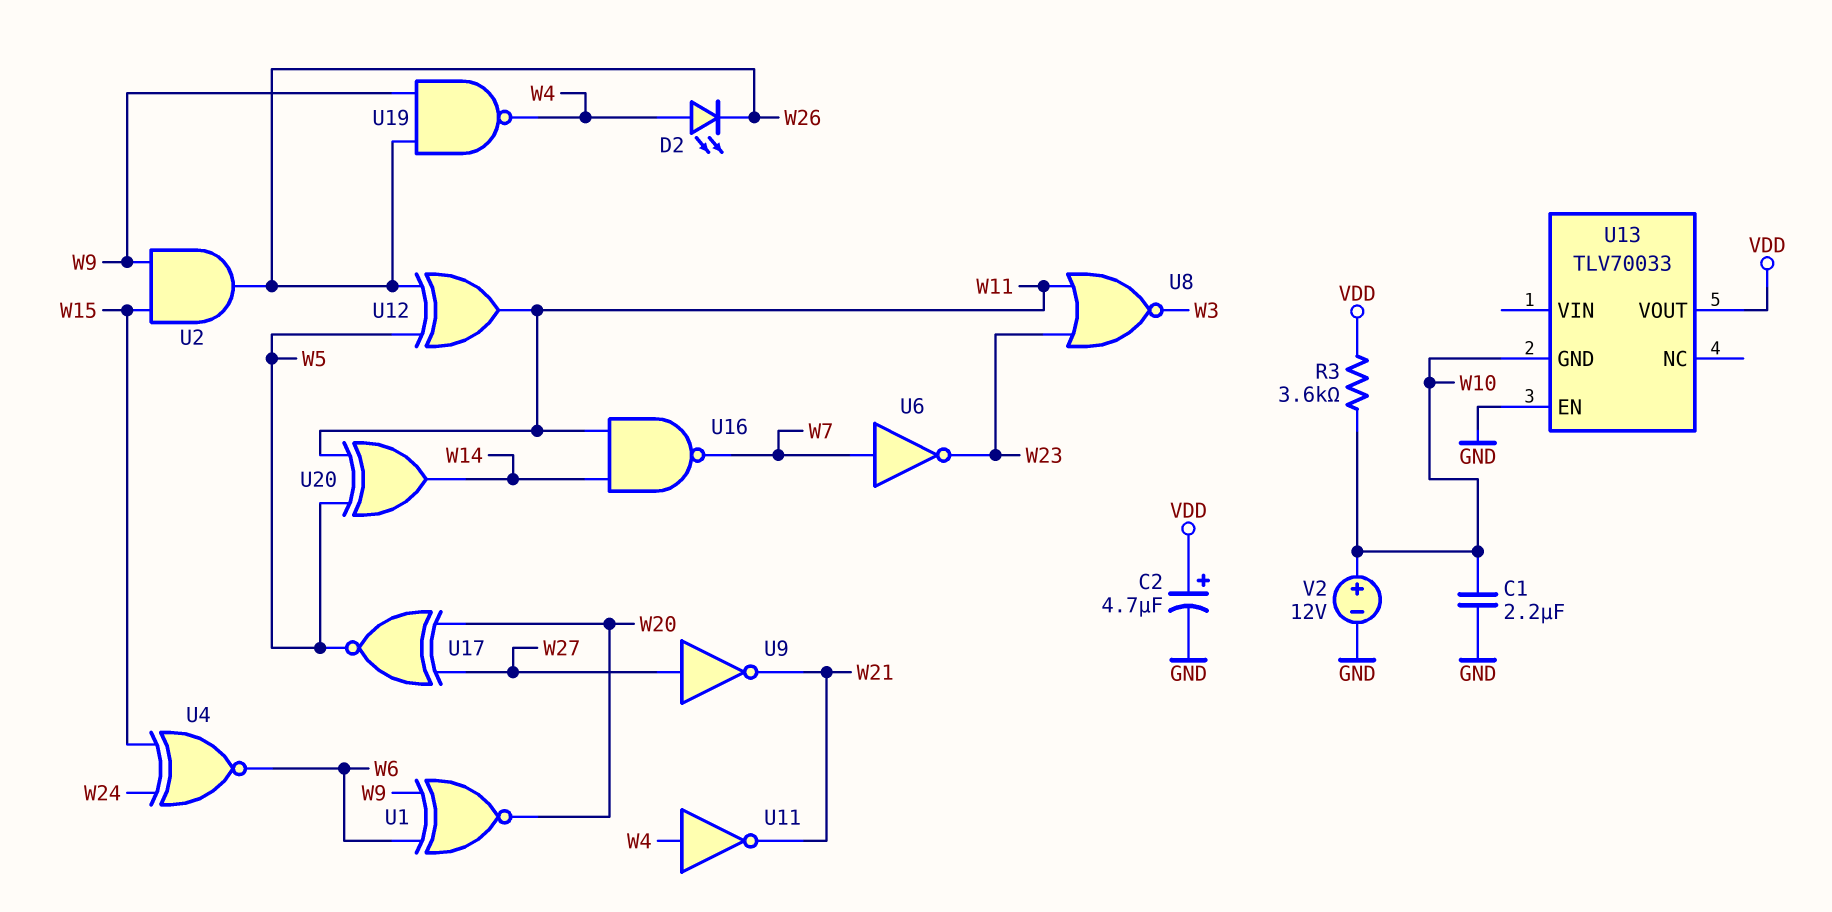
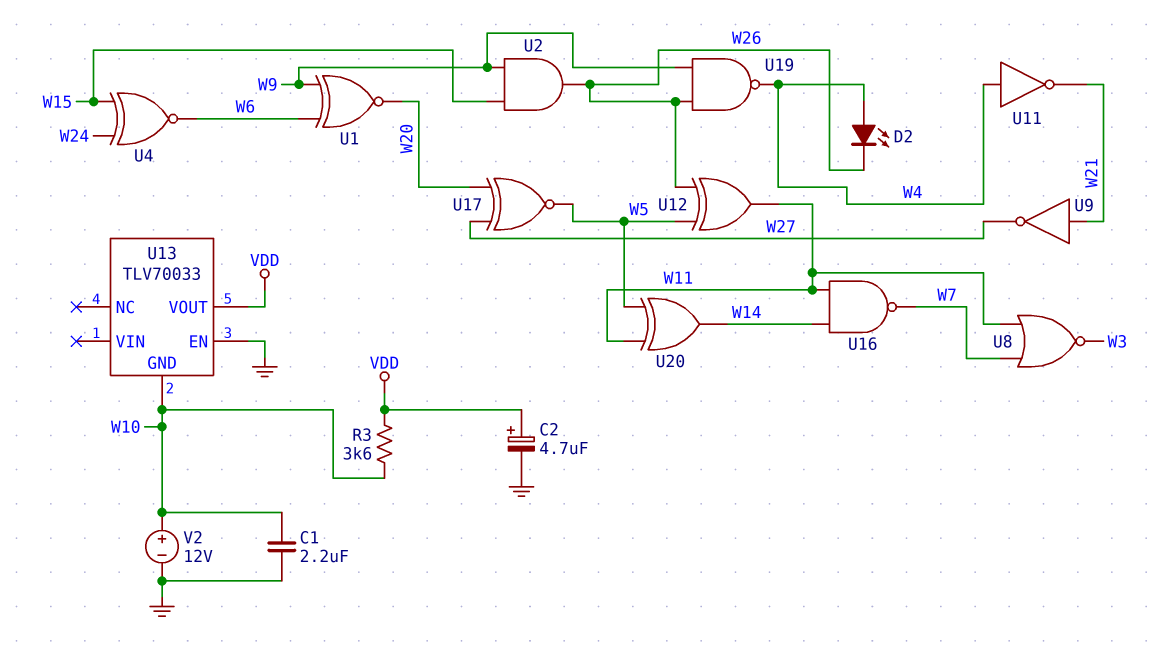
U6: NOT (in W7, out W23) -> none
U8: NOR (in W11, in W23, out W3) -> NOR (in W7, in W11, out W3)
U9: NOT (in W27, out W21) -> NOT (in W21, out W27)

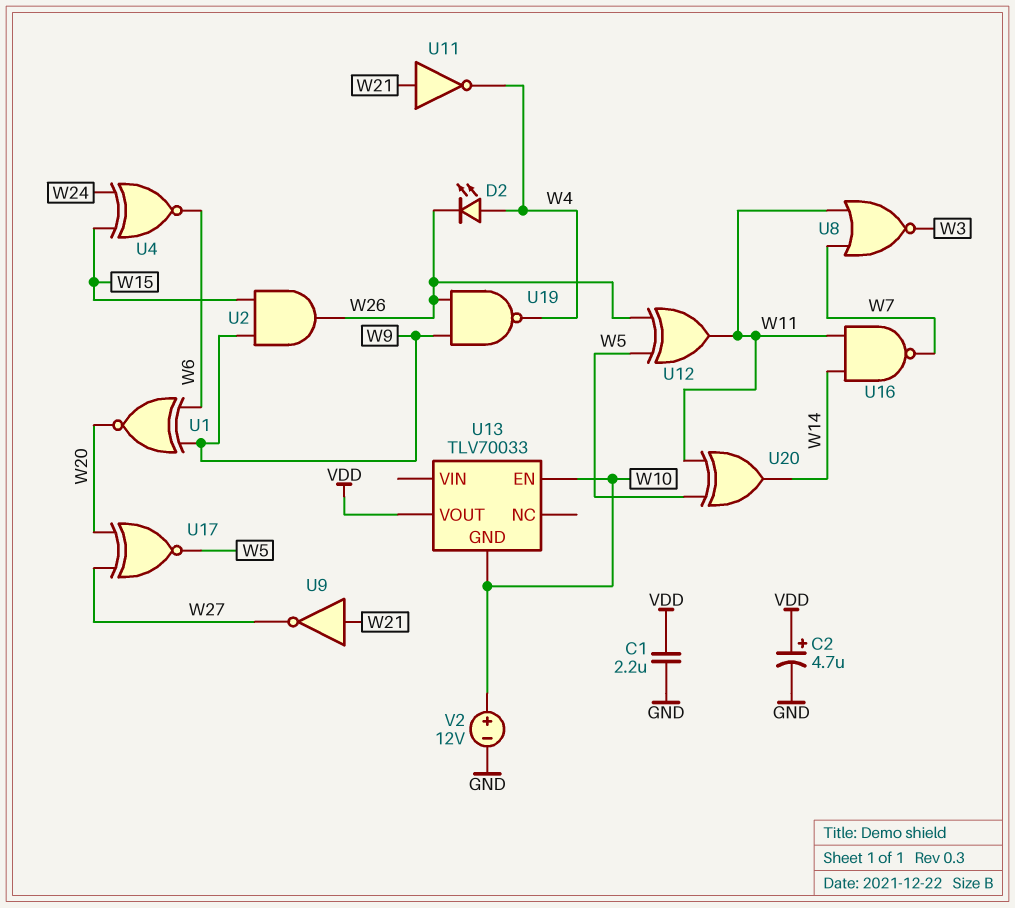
C1: 2.2uF (GND, W10) -> 2.2uF (GND, VDD)
R3: 3.6k (VDD, W10) -> none
U11: NOT (in W4, out W21) -> NOT (in W21, out W4)
U13 pin EN: GND -> W10

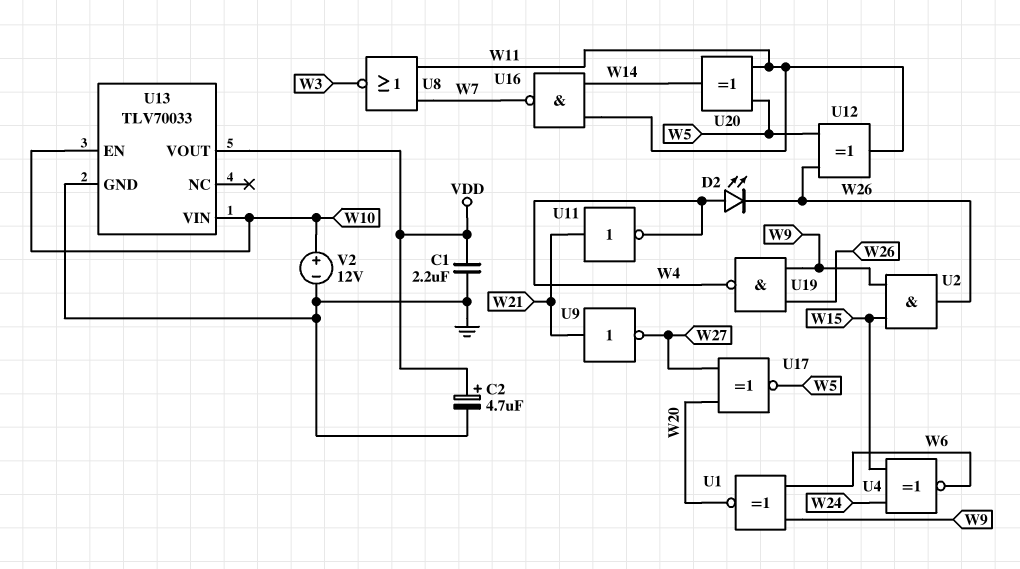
U13 pin GND: W10 -> GND
U13 pin VIN: none -> W10

